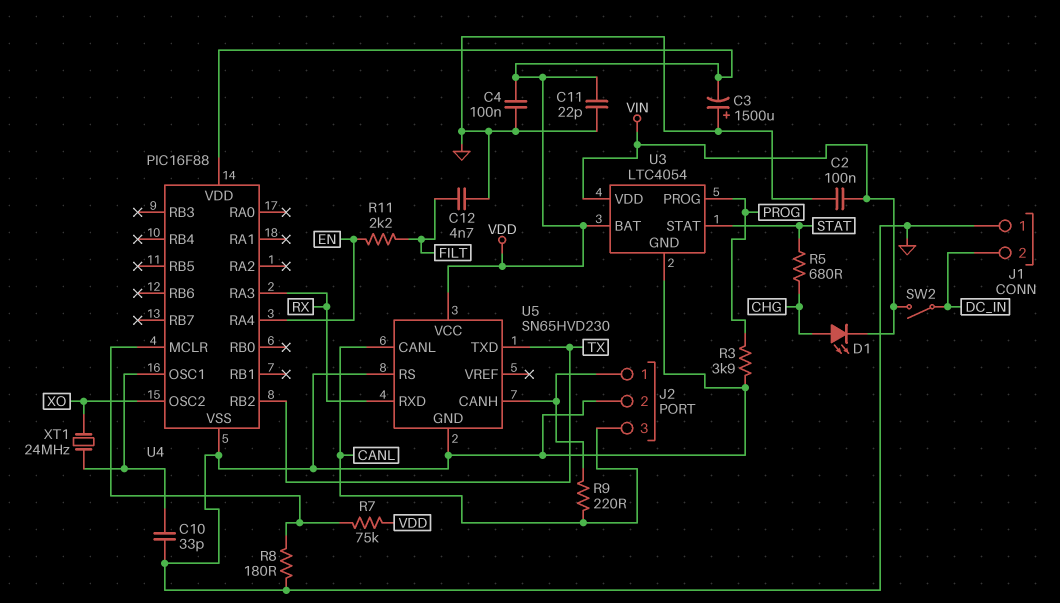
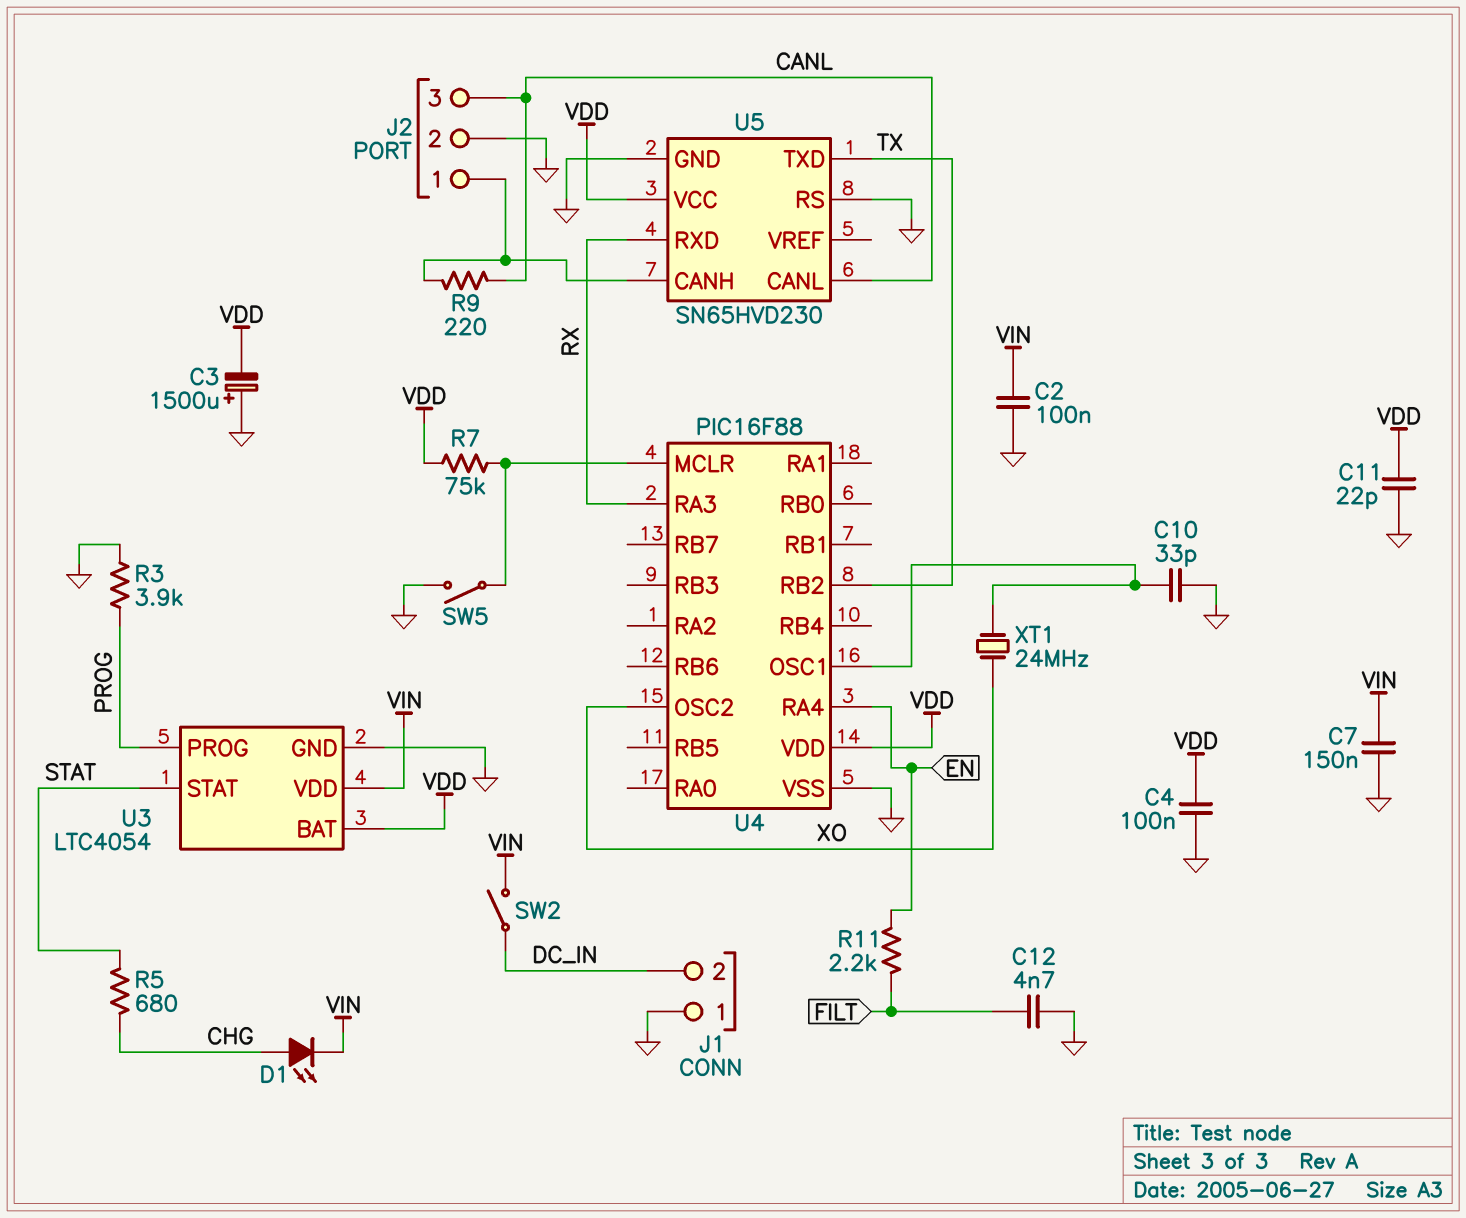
C7: none -> 150nF (GND, VIN)
R8: 180 (GND, U4/MCLR) -> none
SW5: none -> switch (GND, U4/MCLR)

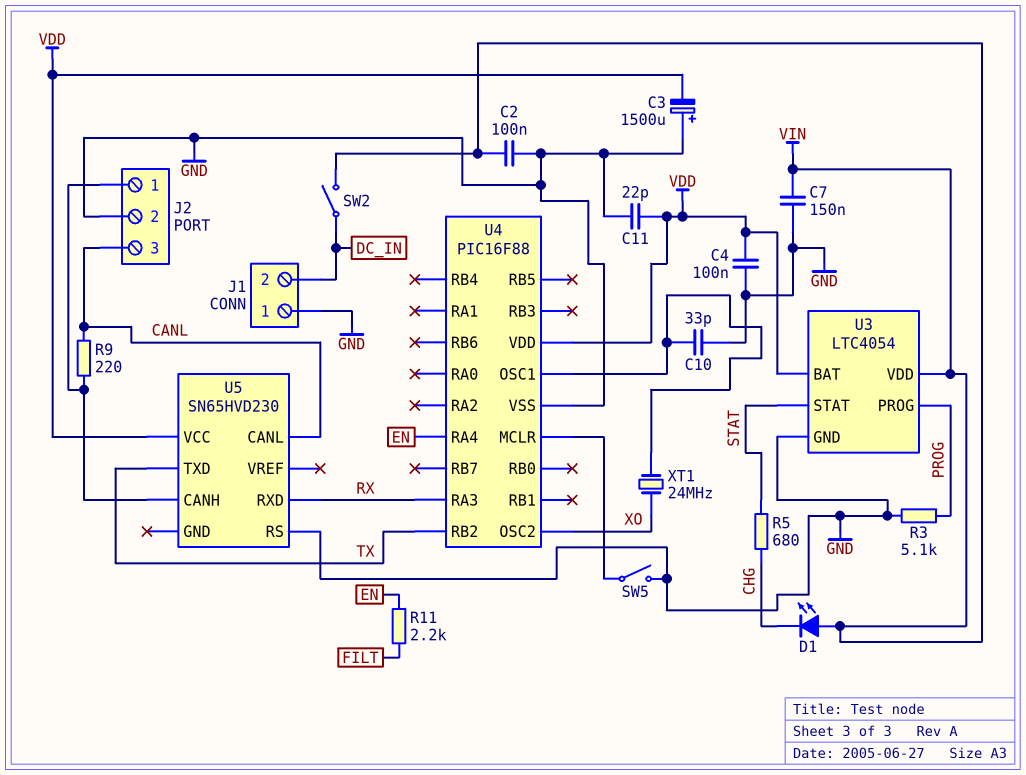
C12: 4.7nF (FILT, GND) -> none
D1: LED (A CHG, K VIN) -> LED (A VIN, K CHG)
R3: 3.9k (GND, PROG) -> 5.1k (GND, PROG)
R7: 75k (U4/MCLR, VDD) -> none
U5 pin GND: GND -> none

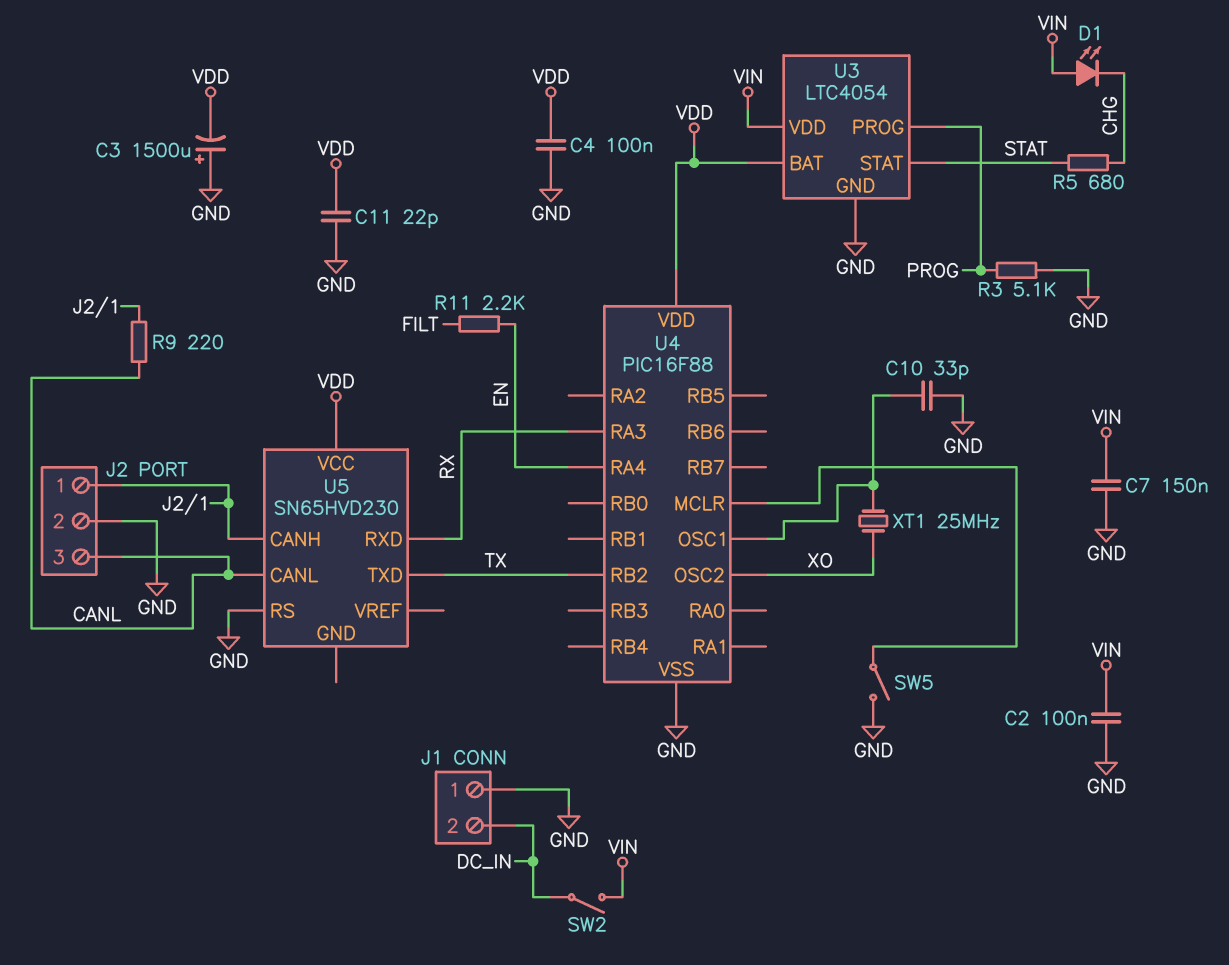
XT1: 24MHz (U4/OSC1, XO) -> 25MHz (U4/OSC1, XO)

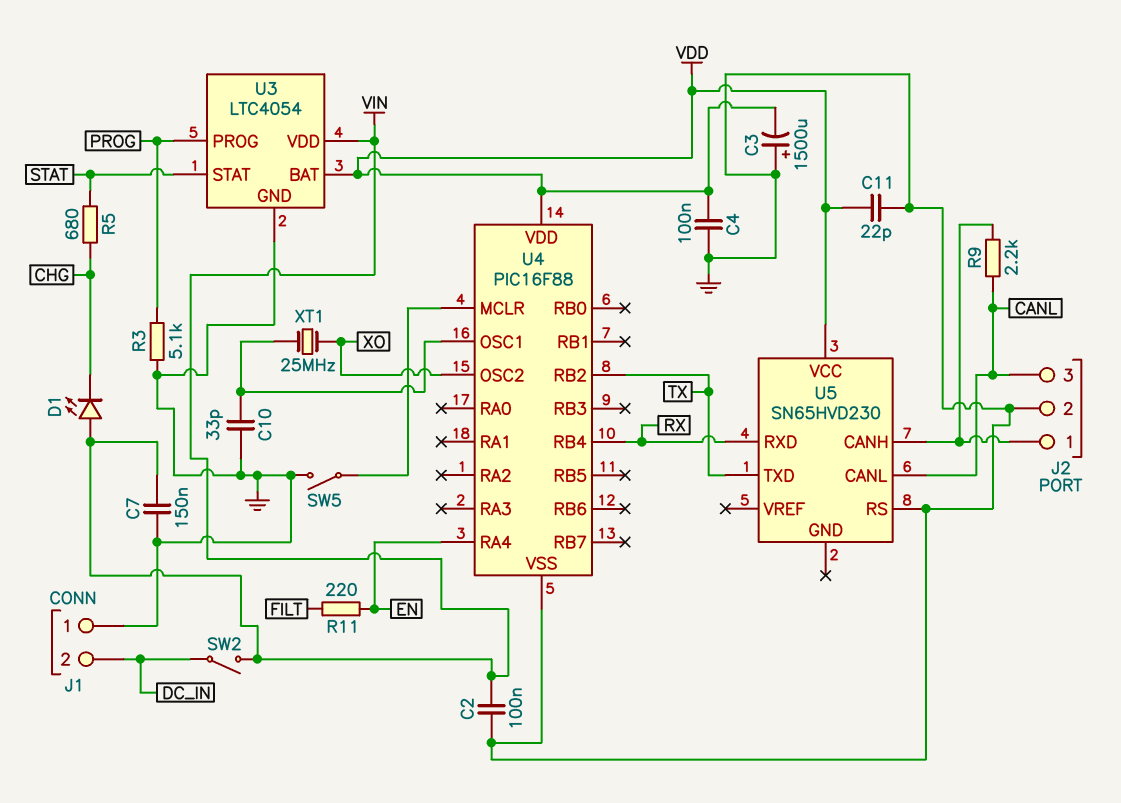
R9: 220 (CANL, J2/1) -> 2.2k (CANL, J2/1)
R11: 2.2k (EN, FILT) -> 220 (EN, FILT)
U4 pin RA3: RX -> none
U4 pin RB4: none -> RX

